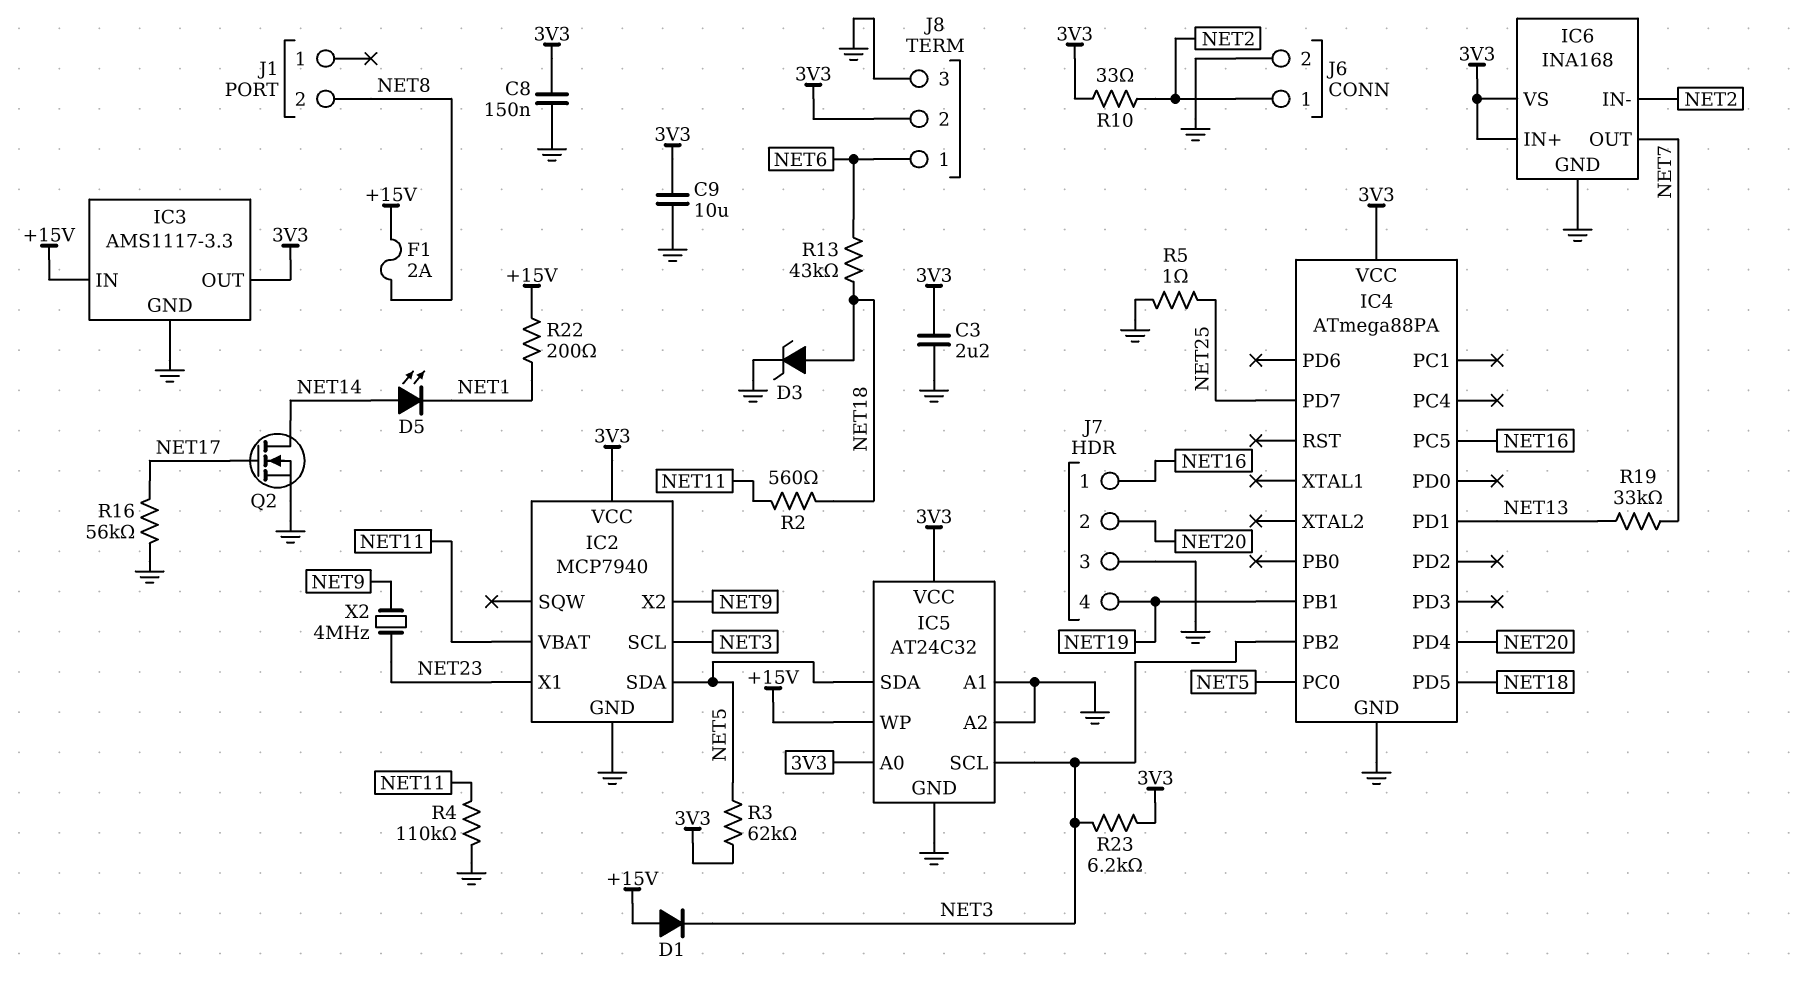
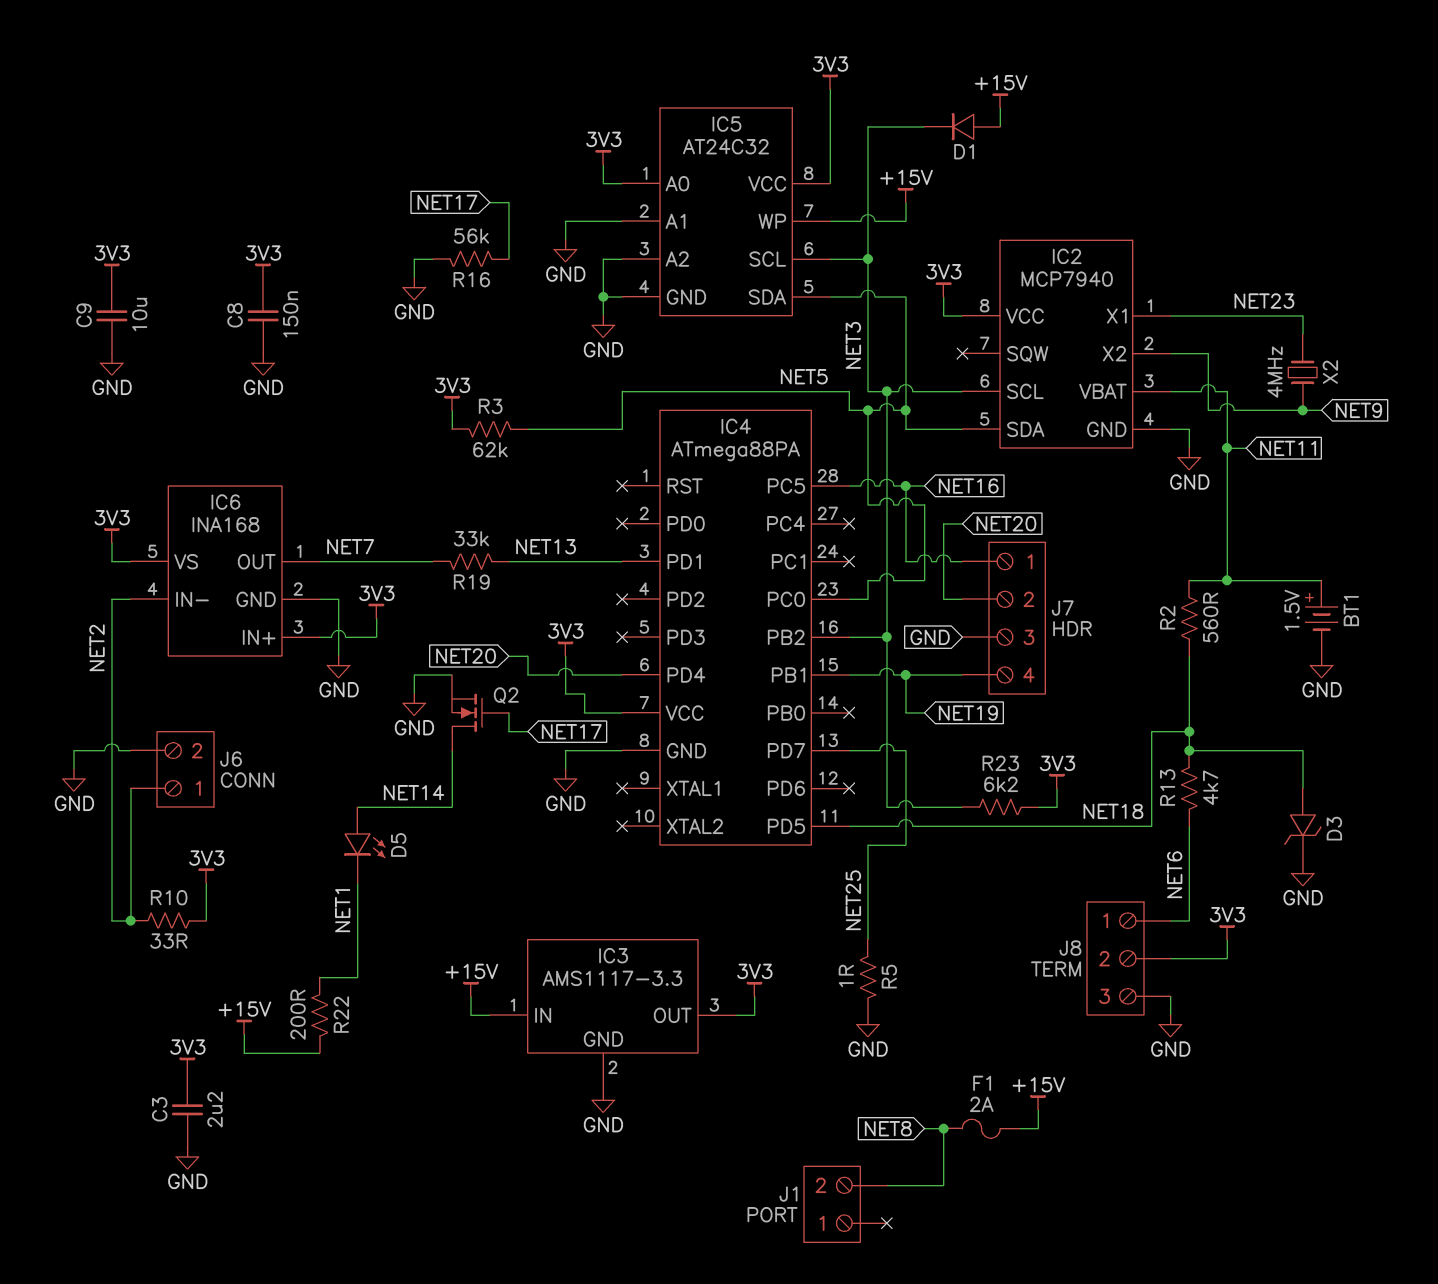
BT1: none -> 1.5V (plus NET11, minus GND)
R4: 110k (GND, NET11) -> none
R13: 43k (NET6, NET18) -> 4.7k (NET6, NET18)

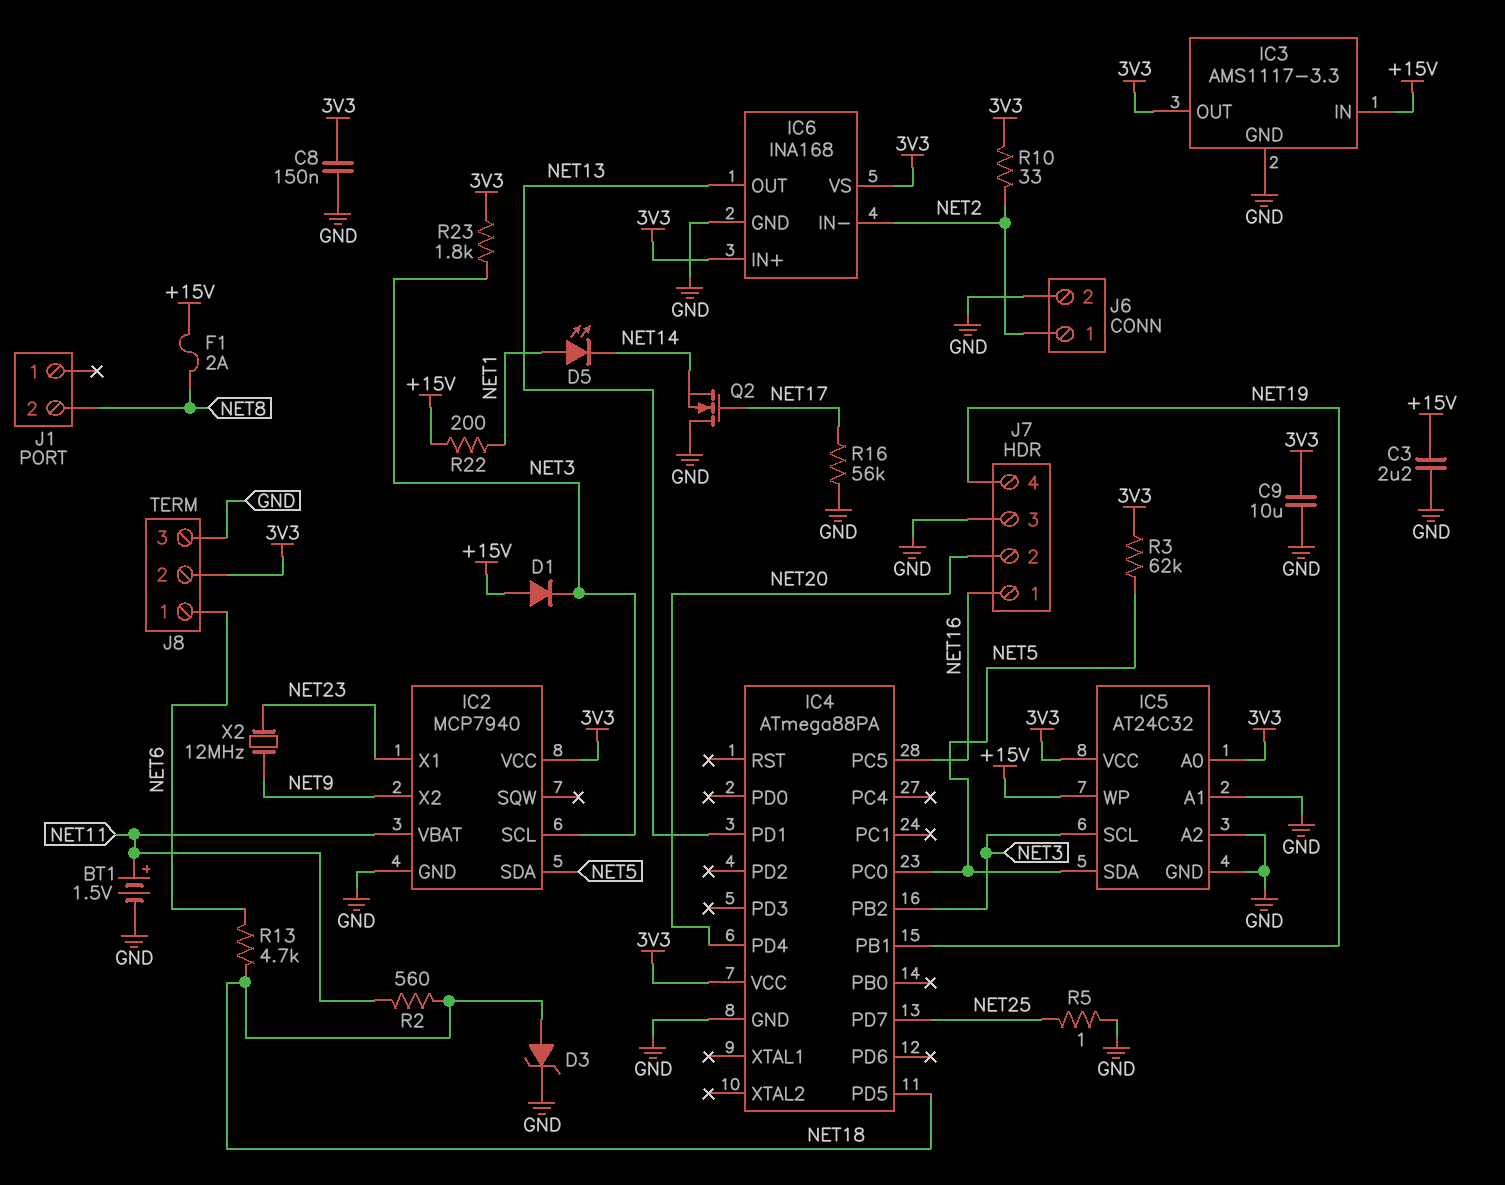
C3: 2.2uF (3V3, GND) -> 2.2uF (+15V, GND)
D5: LED (A NET14, K NET1) -> LED (A NET1, K NET14)
IC6 pin OUT: NET7 -> NET13
Q2: NMOS (G NET17, D NET14, S GND) -> NMOS (G NET17, D GND, S NET14)
R19: 33k (NET7, NET13) -> none
R23: 6.2k (3V3, NET3) -> 1.8k (3V3, NET3)
X2: 4MHz (NET9, NET23) -> 12MHz (NET9, NET23)

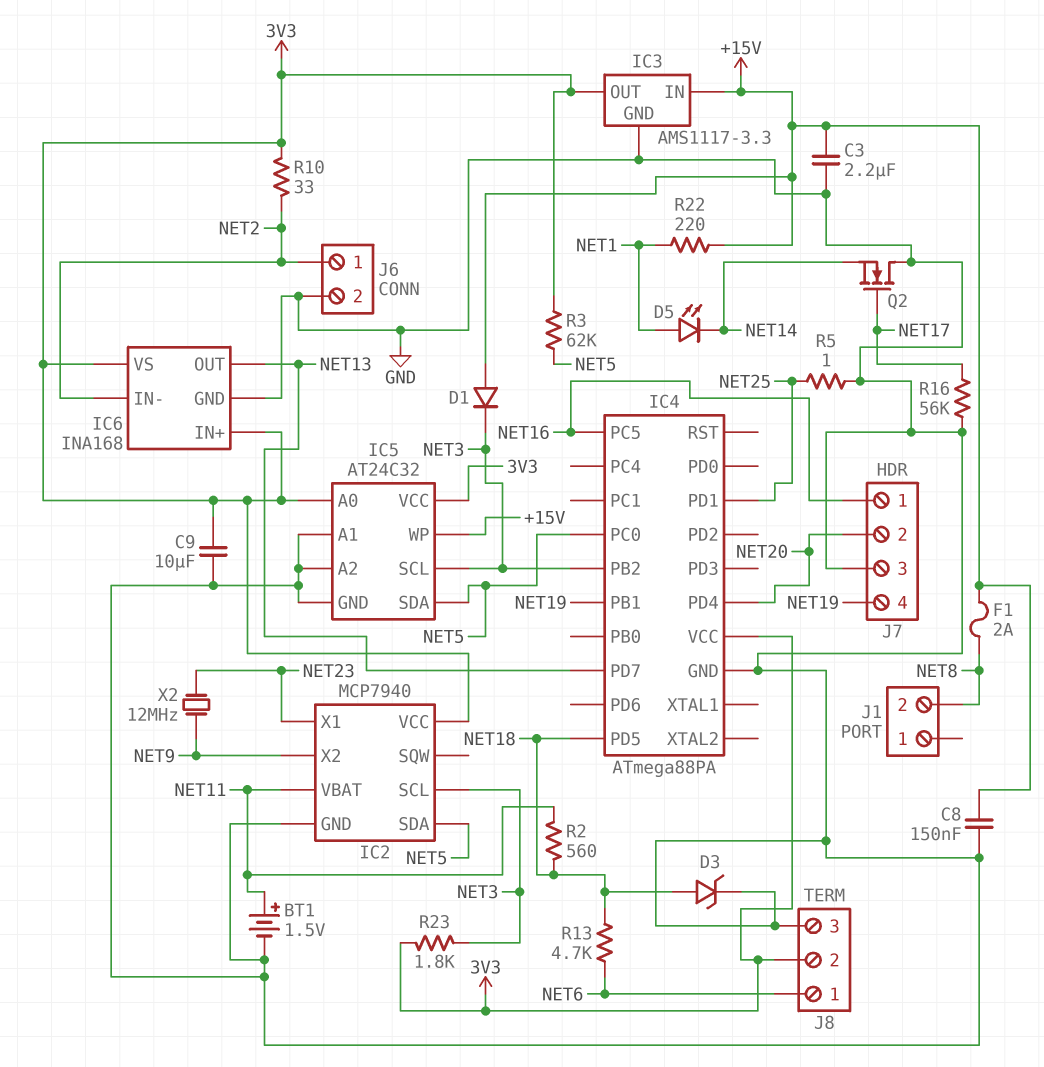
C8: 150nF (3V3, GND) -> 150nF (+15V, GND)
IC4 pin PD1: NET13 -> NET25
IC4 pin PD7: NET25 -> NET13
R22: 200 (+15V, NET1) -> 220 (+15V, NET1)

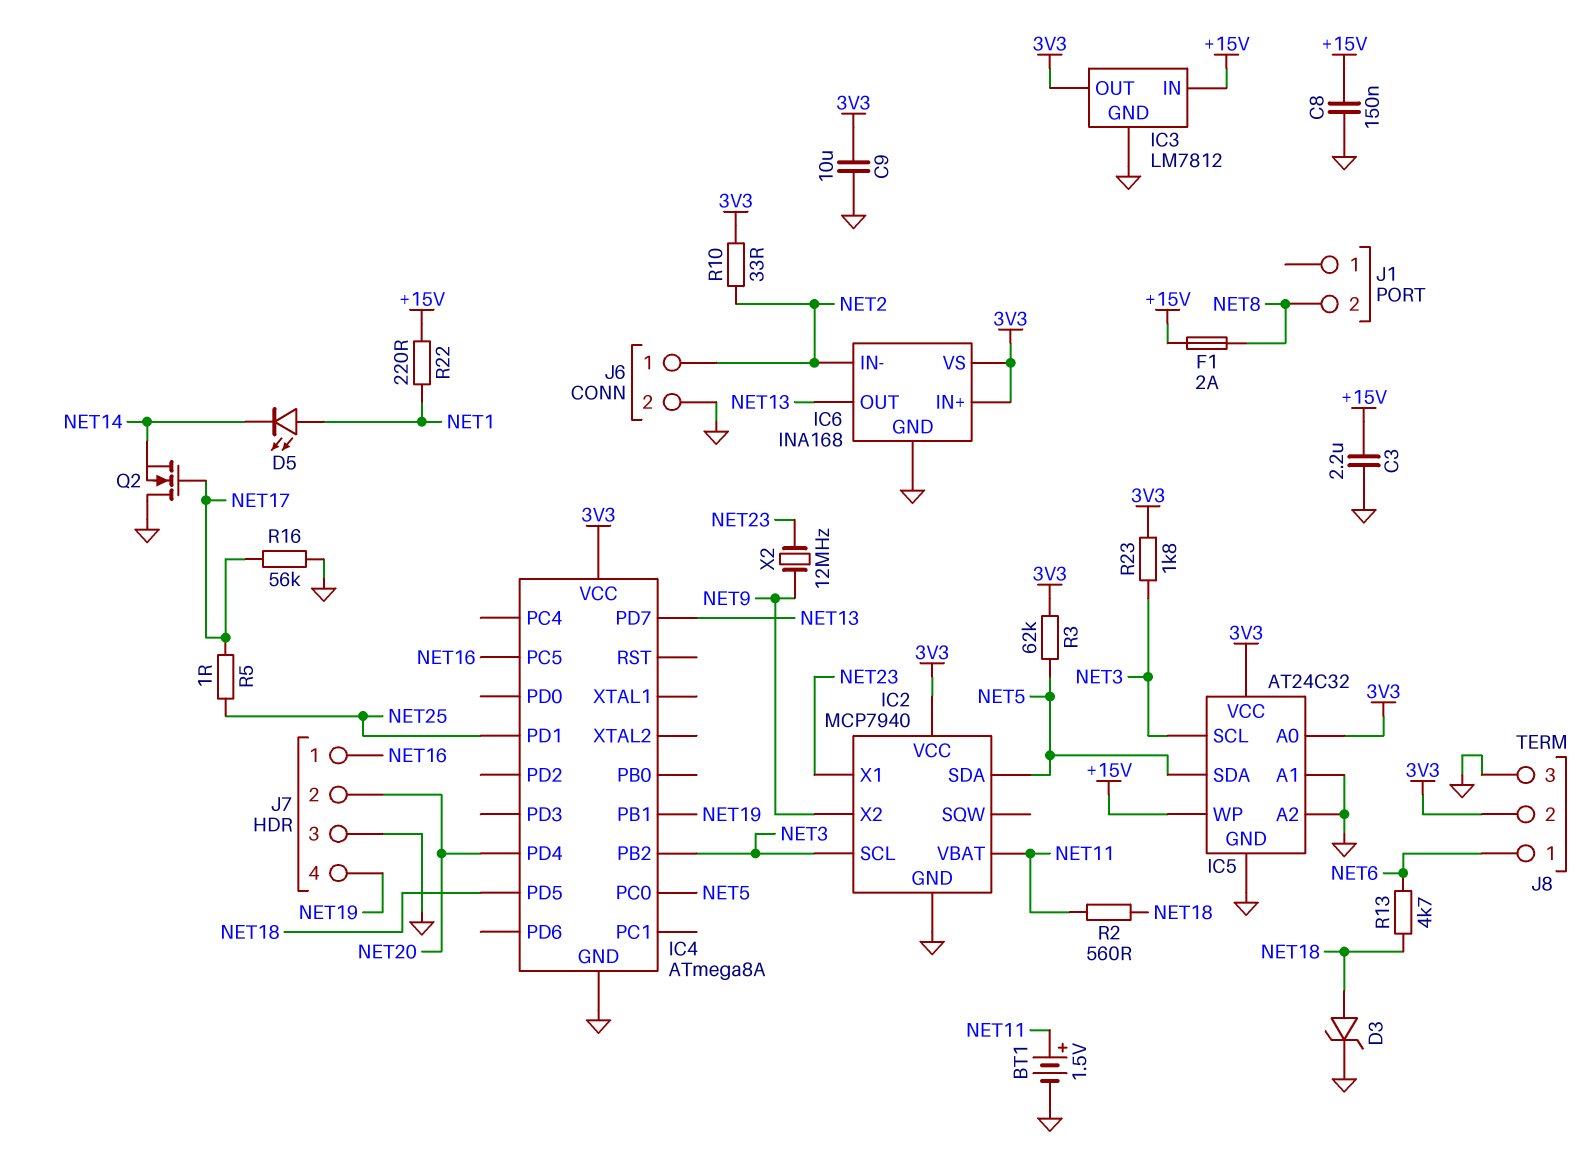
D1: diode (A +15V, K NET3) -> none
IC3: AMS1117-3.3 -> LM7812
IC4: ATmega88PA -> ATmega8A
R5: 1 (GND, NET25) -> 1 (NET17, NET25)

